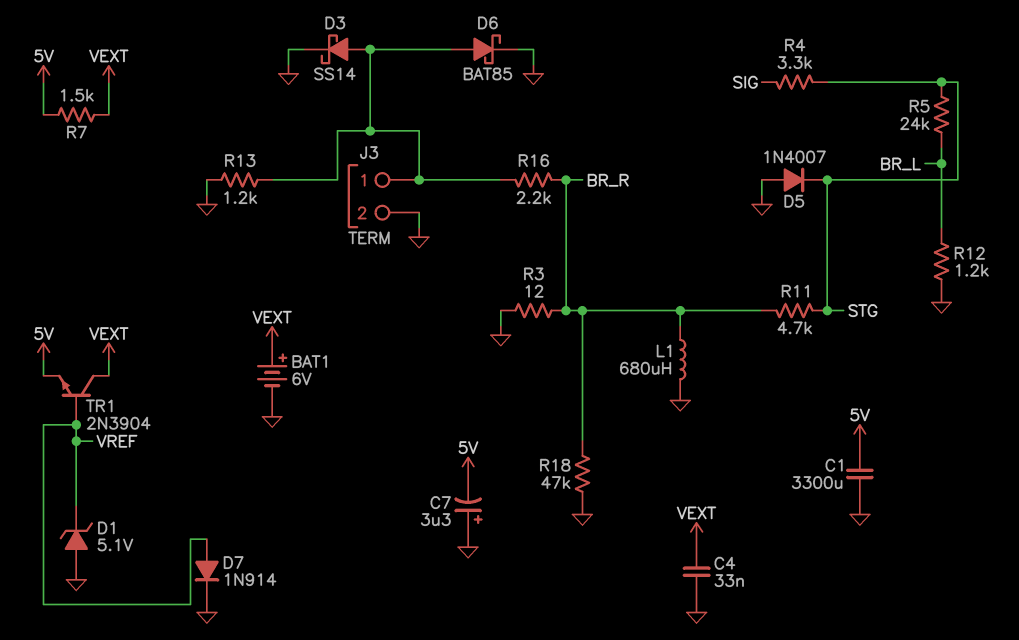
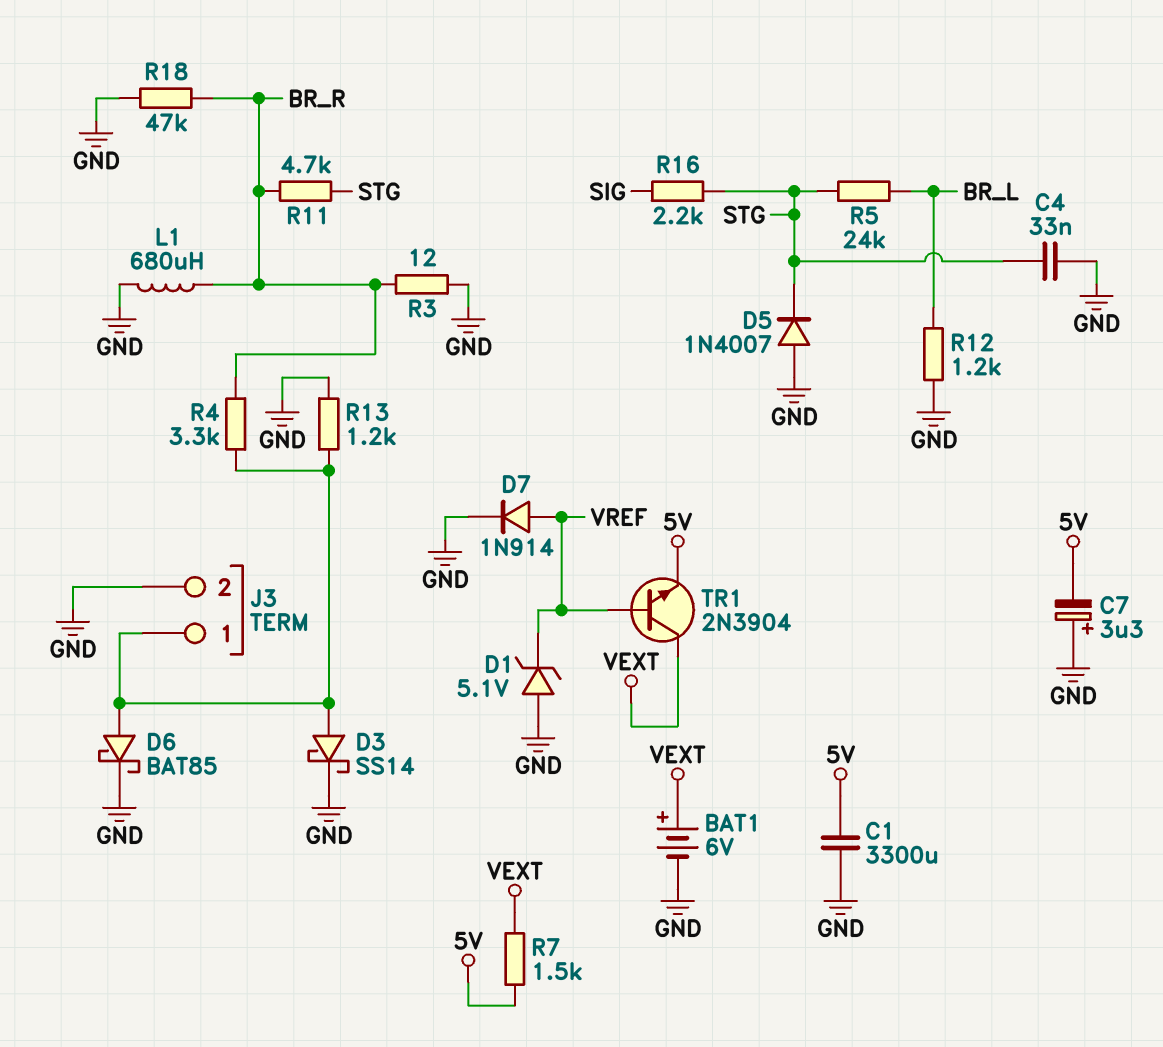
C4: 33nF (GND, VEXT) -> 33nF (GND, STG)
R4: 3.3k (SIG, STG) -> 3.3k (BR_R, J3/1)
R16: 2.2k (BR_R, J3/1) -> 2.2k (SIG, STG)

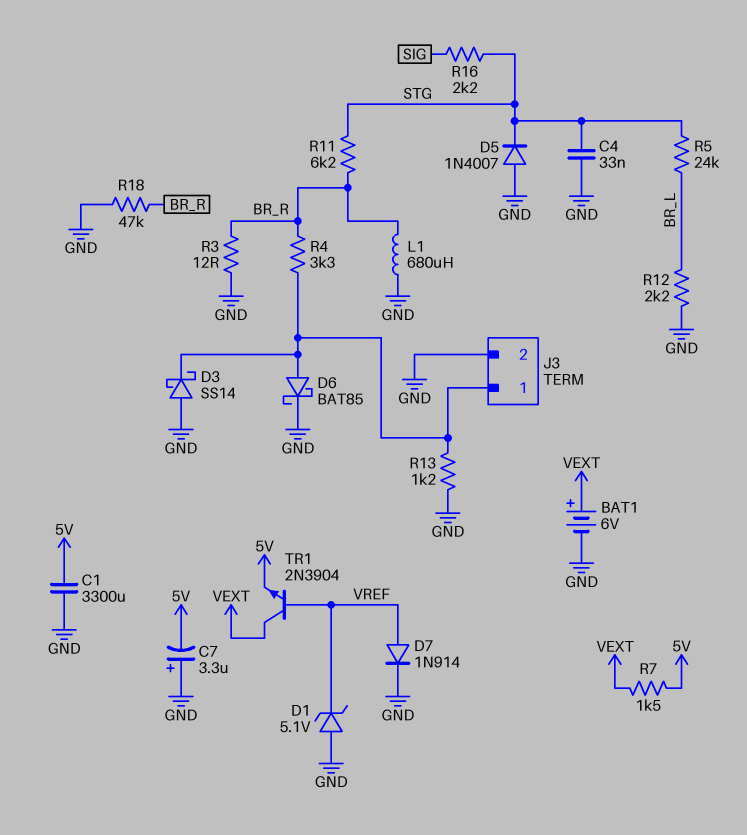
D3: schottky SS14 (A J3/1, K GND) -> schottky SS14 (A GND, K J3/1)
R11: 4.7k (BR_R, STG) -> 6.2k (BR_R, STG)
R12: 1.2k (BR_L, GND) -> 2.2k (BR_L, GND)

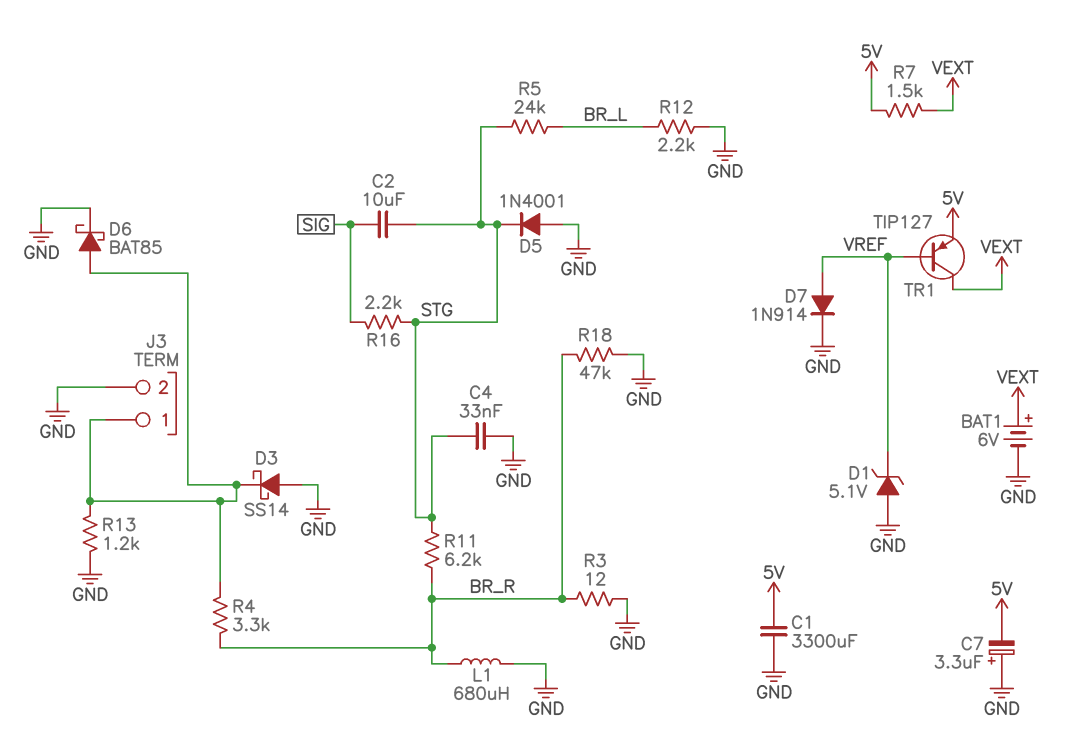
C2: none -> 10uF (SIG, STG)
D5: diode 1N4007 (A GND, K STG) -> diode 1N4001 (A GND, K STG)
TR1: NPN 2N3904 (B VREF, C VEXT, E 5V) -> PNP TIP127 (B VREF, C VEXT, E 5V)

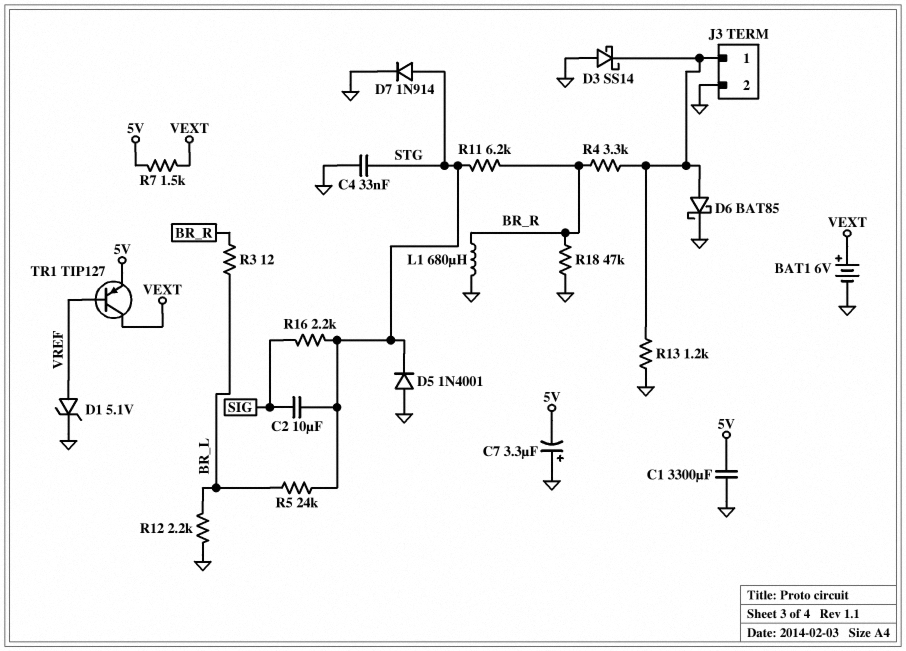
D1: zener 5.1V (A GND, K VREF) -> zener 5.1V (A VREF, K GND)
D7: diode 1N914 (A VREF, K GND) -> diode 1N914 (A STG, K GND)
R3: 12 (BR_R, GND) -> 12 (BR_L, BR_R)

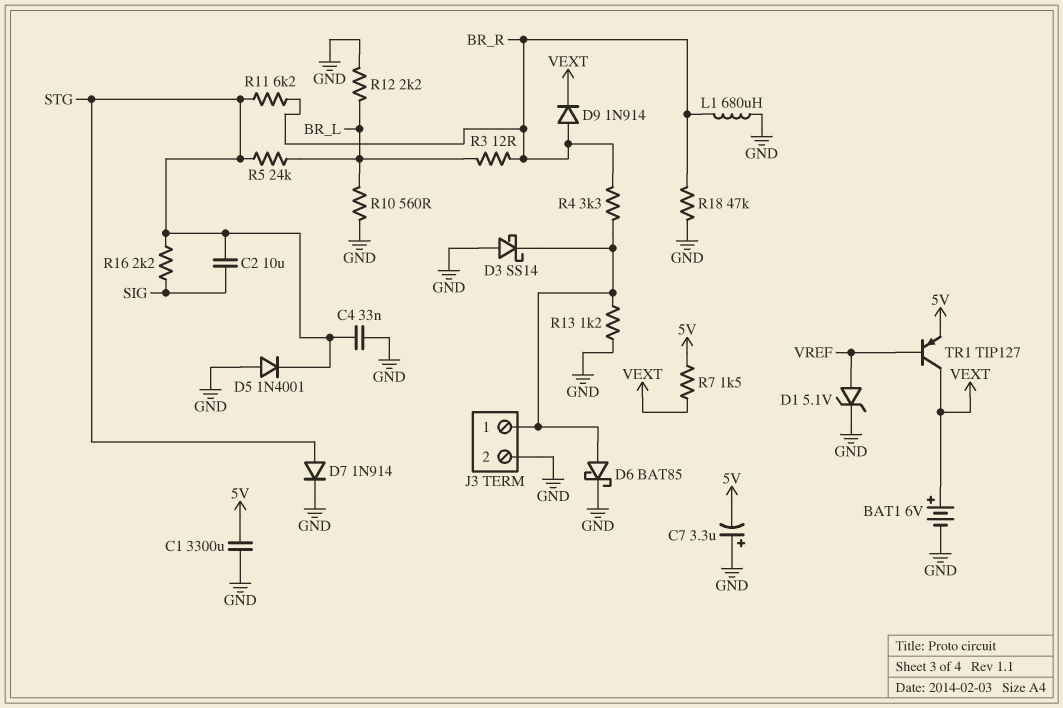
D9: none -> diode 1N914 (A BR_R, K VEXT)
R10: none -> 560 (BR_L, GND)

